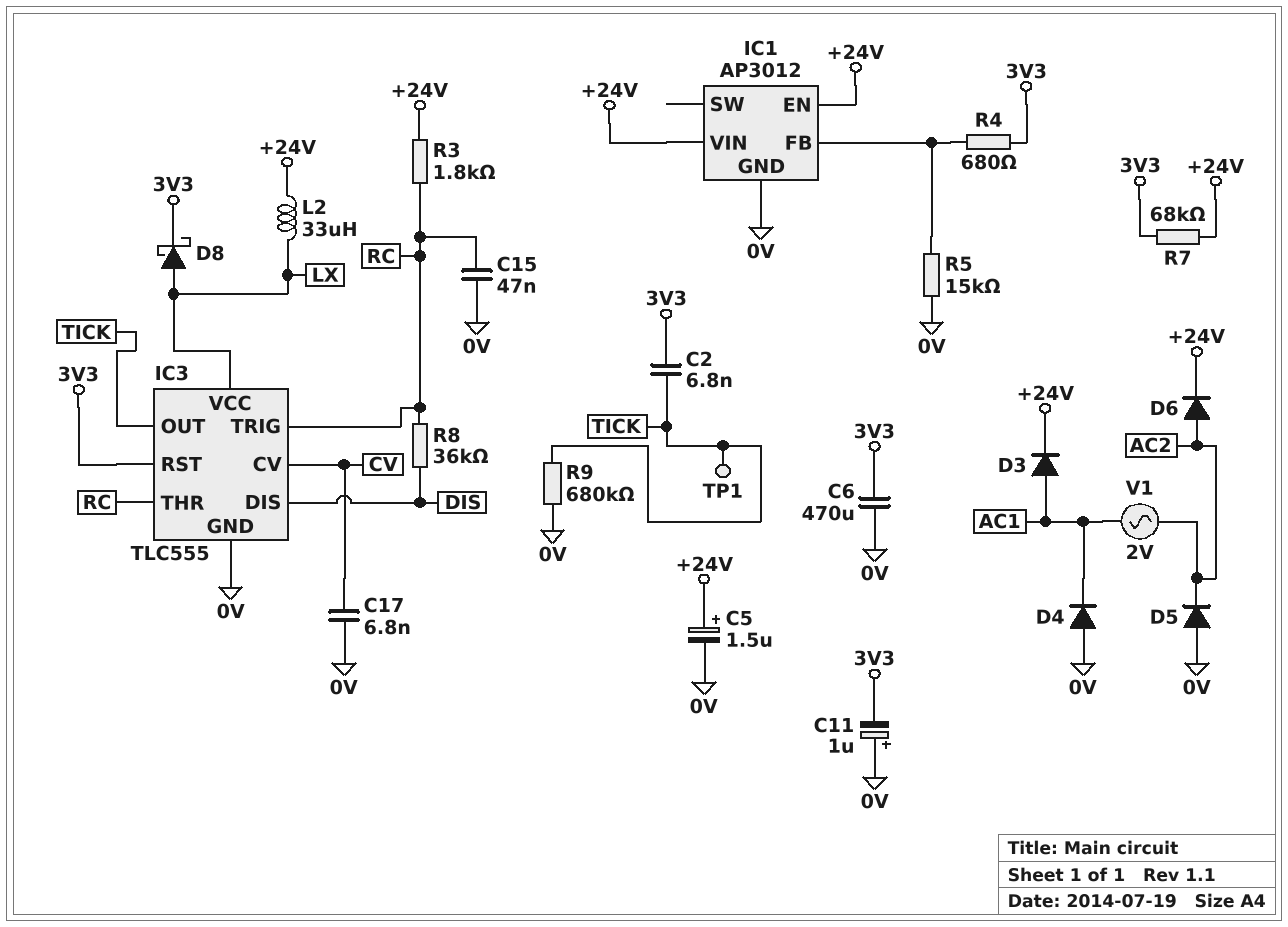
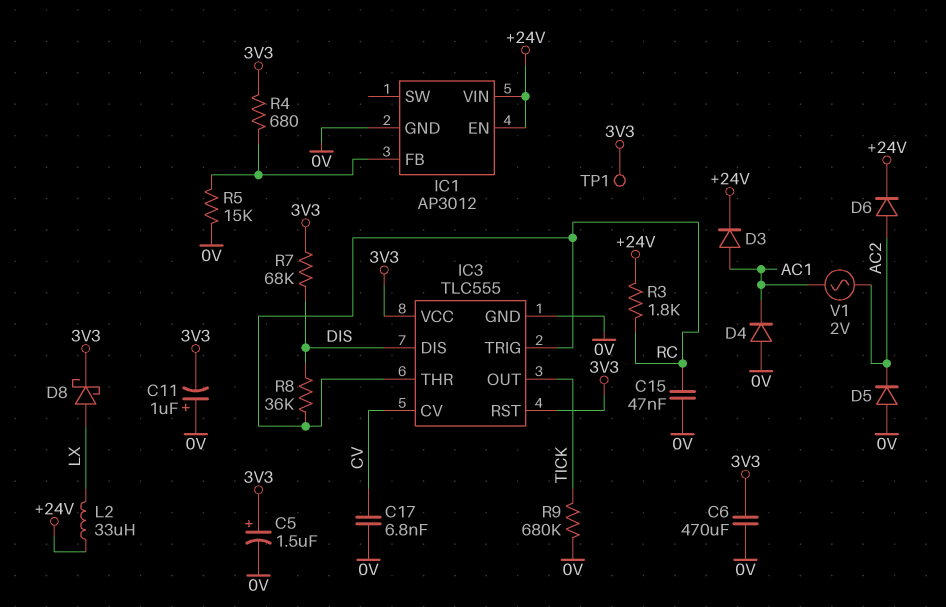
C2: 6.8nF (3V3, TICK) -> none
C5: 1.5uF (plus +24V, minus 0V) -> 1.5uF (plus 3V3, minus 0V)
IC3 pin VCC: LX -> 3V3
R7: 68k (+24V, 3V3) -> 68k (3V3, DIS)
TP1: test point (TICK) -> test point (3V3)

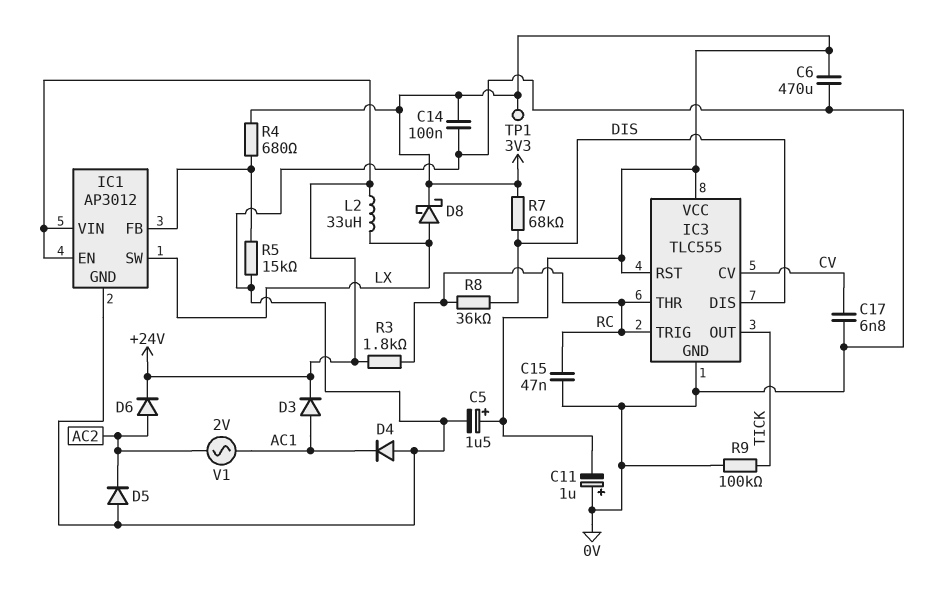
C14: none -> 100nF (0V, 3V3)
IC1 pin SW: none -> LX
R9: 680k (0V, TICK) -> 100k (0V, TICK)

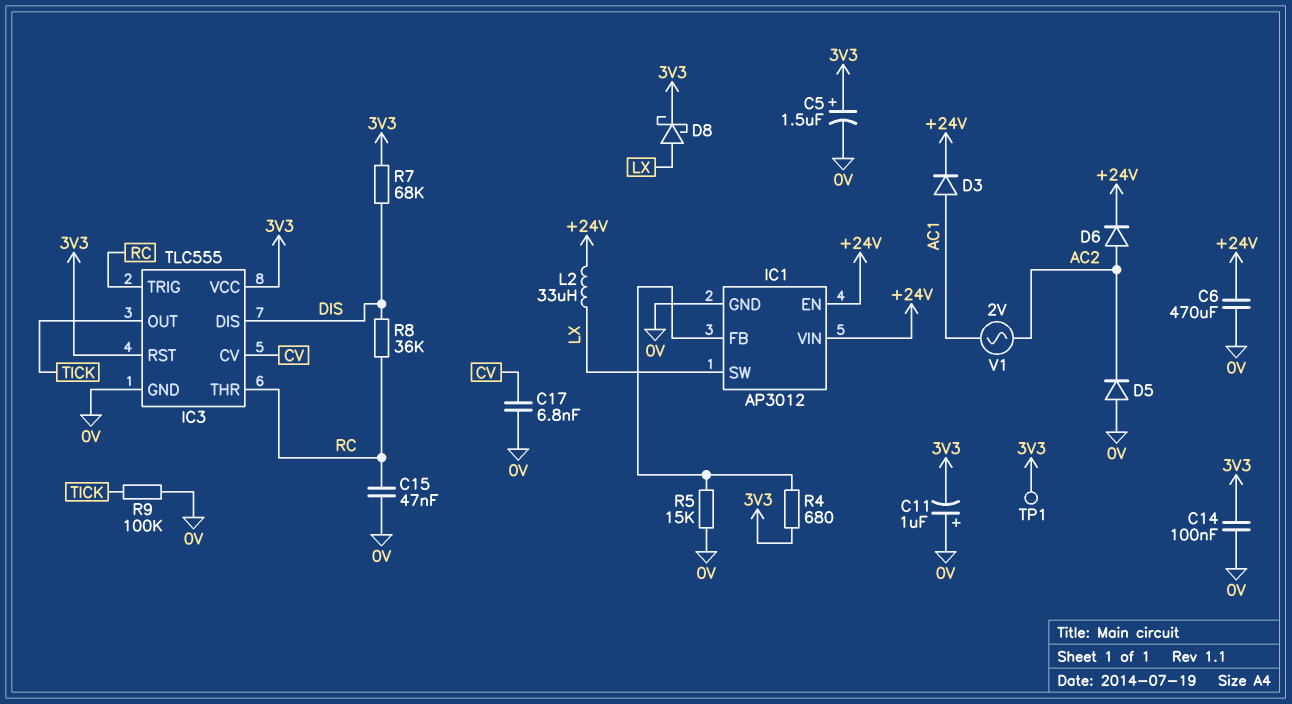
C6: 470uF (0V, 3V3) -> 470uF (+24V, 0V)
D4: diode (A 0V, K AC1) -> none
R3: 1.8k (+24V, RC) -> none

